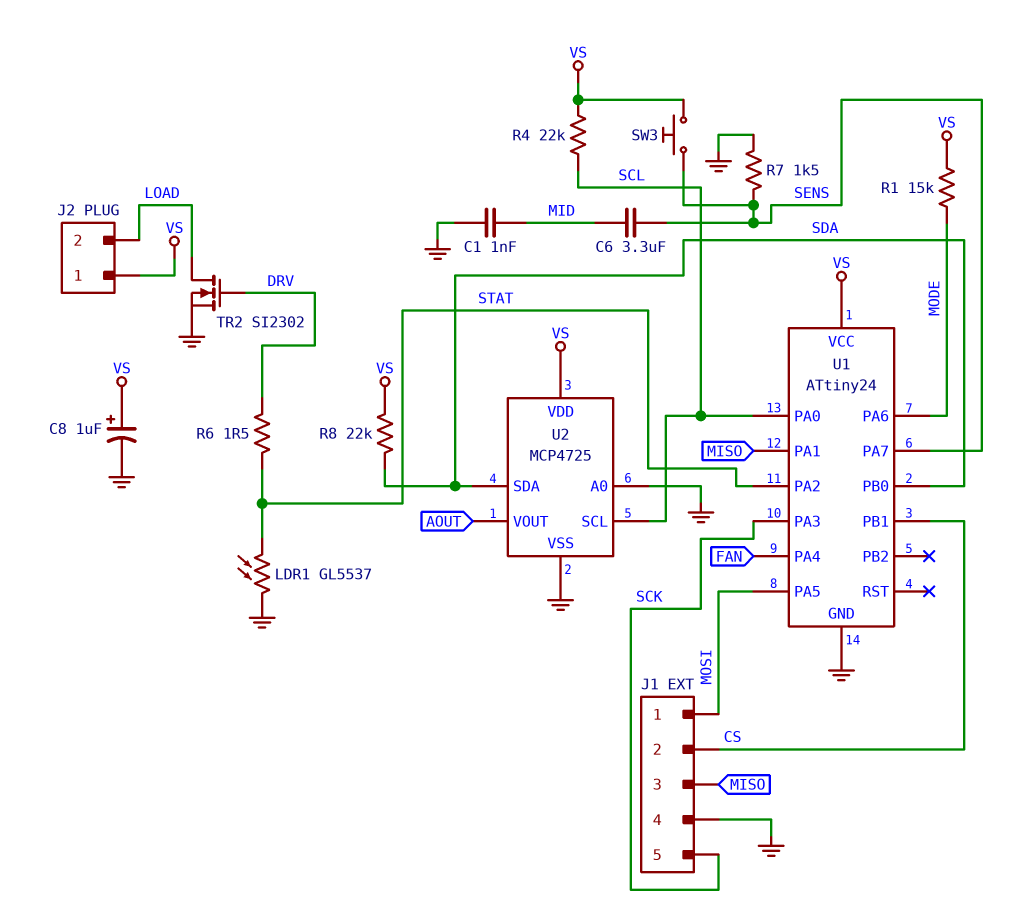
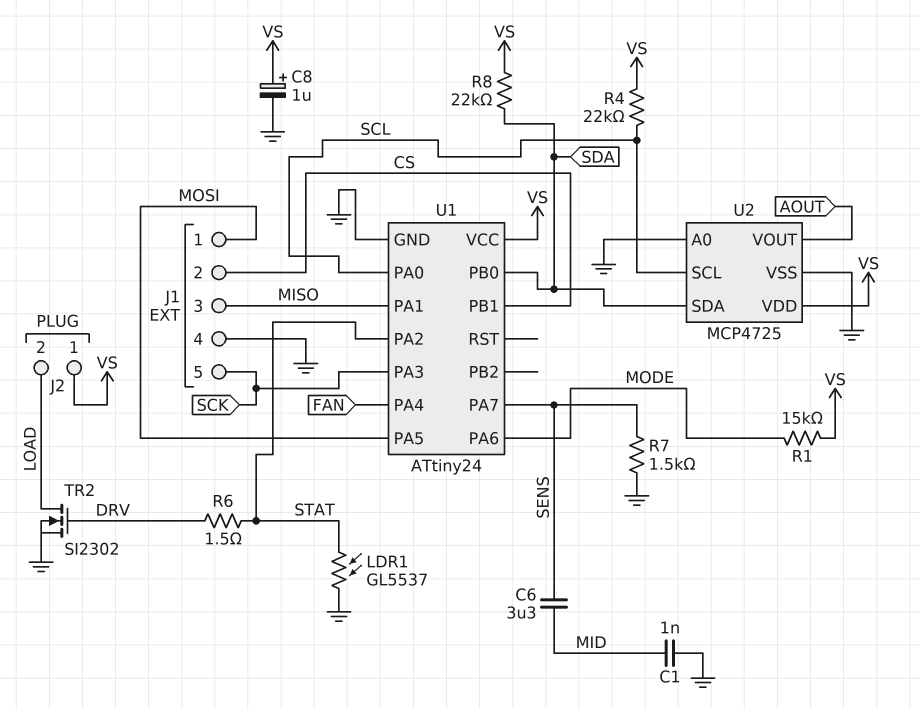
SW3: button (SENS, VS) -> none

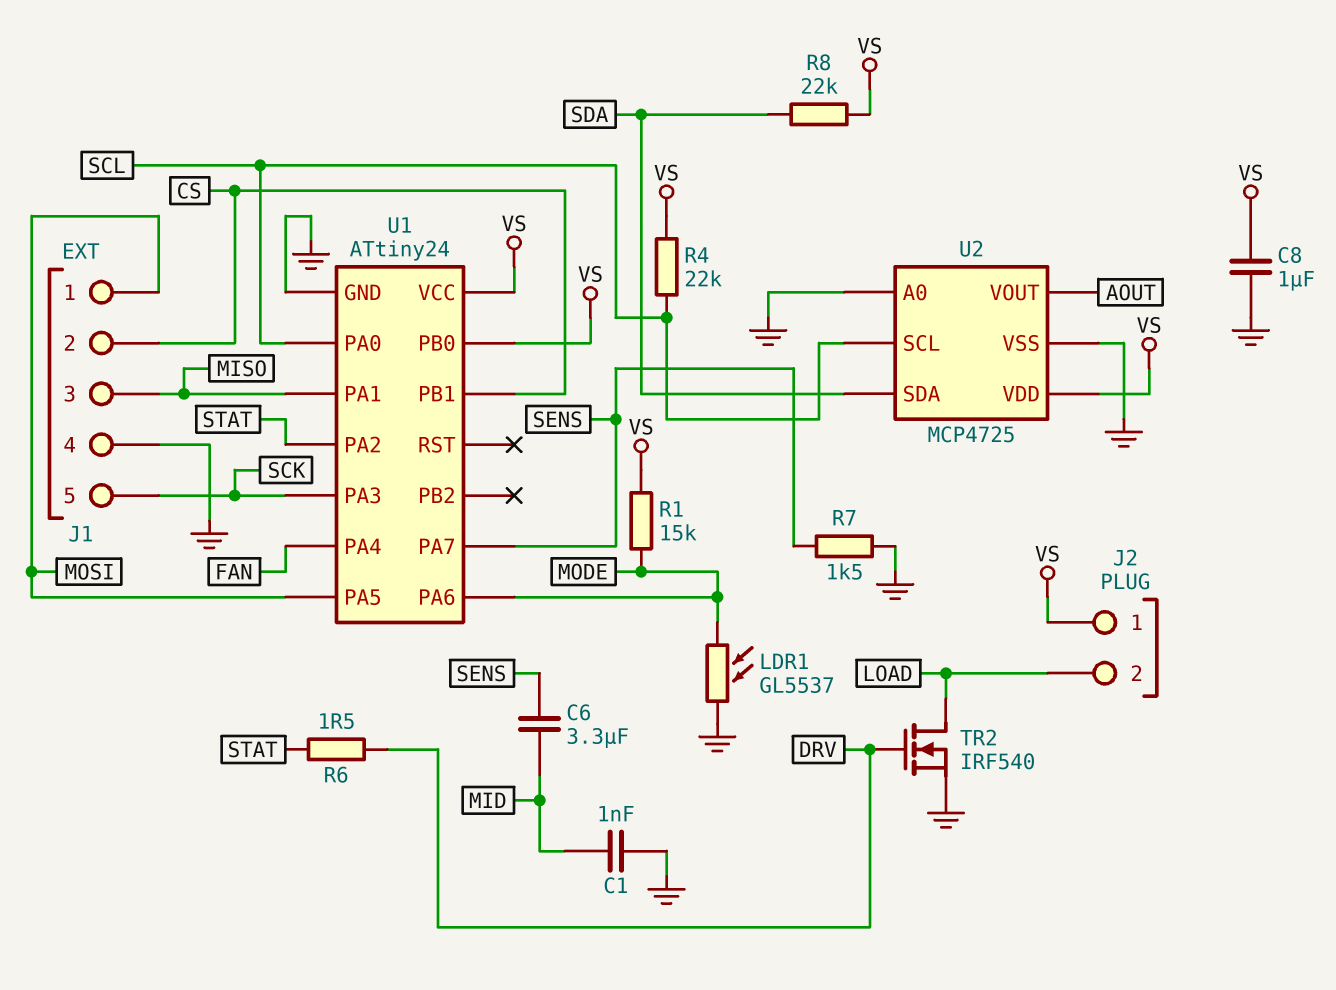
C8: 1uF (plus VS, minus GND) -> 1uF (GND, VS)
LDR1: GL5537 (GND, STAT) -> GL5537 (GND, MODE)
TR2: NMOS SI2302 (G DRV, D LOAD, S GND) -> NMOS IRF540 (G DRV, D LOAD, S GND)
U1 pin PB0: SDA -> VS

